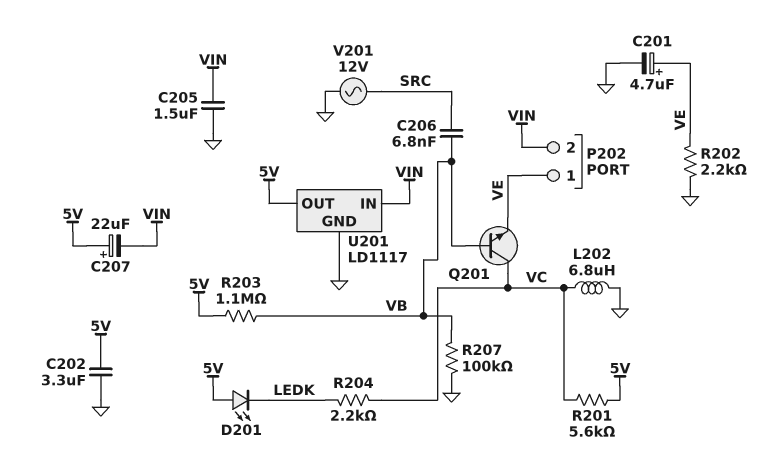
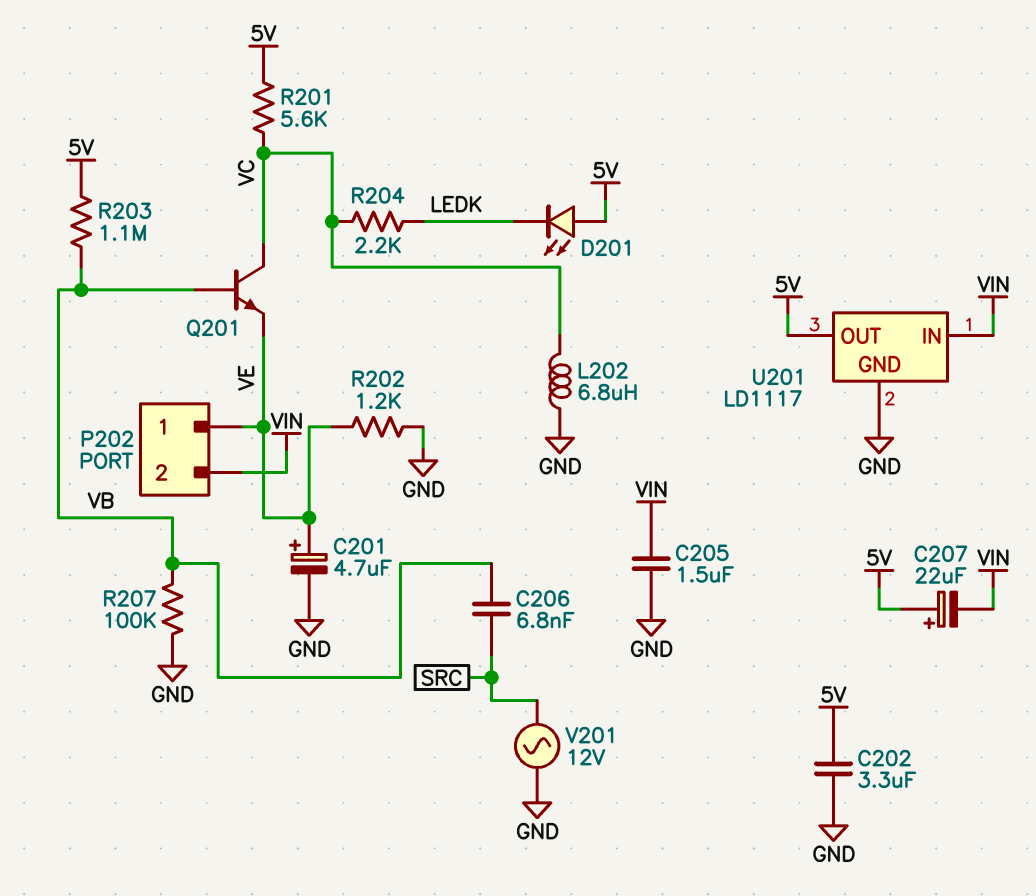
R202: 2.2k (GND, VE) -> 1.2k (GND, VE)

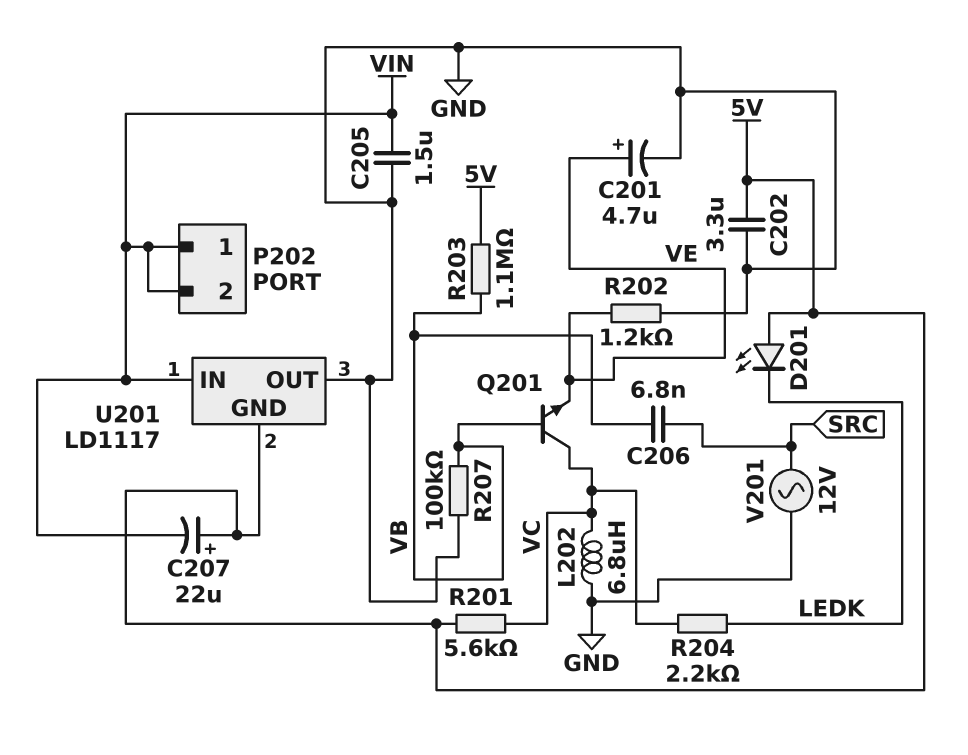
P202 pin 1: VE -> VIN
U201 pin GND: GND -> 5V
U201 pin OUT: 5V -> GND

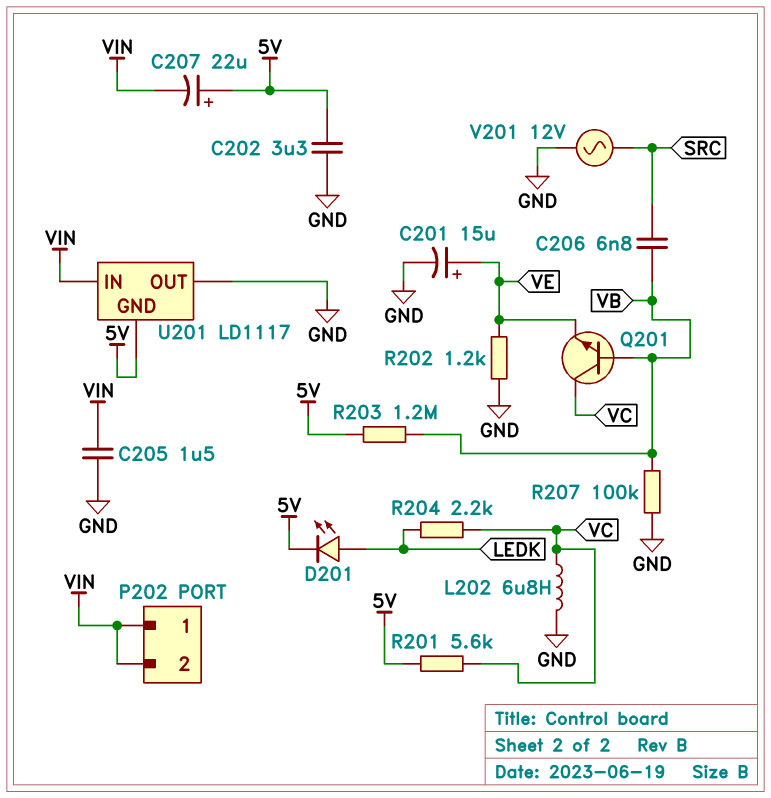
C201: 4.7uF (plus VE, minus GND) -> 15uF (plus VE, minus GND)
D201: LED (A 5V, K LEDK) -> LED (A LEDK, K 5V)
R203: 1.1M (5V, VB) -> 1.2M (5V, VB)

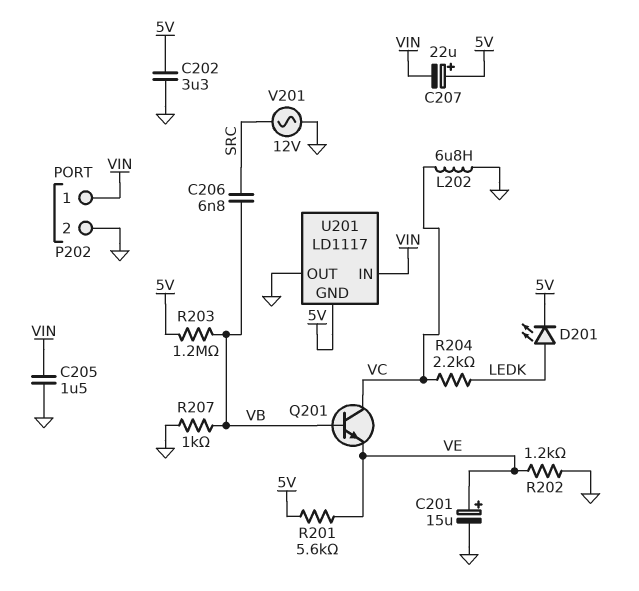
P202 pin 2: VIN -> GND
R201: 5.6k (5V, VC) -> 5.6k (5V, VE)
R207: 100k (GND, VB) -> 1k (GND, VB)

